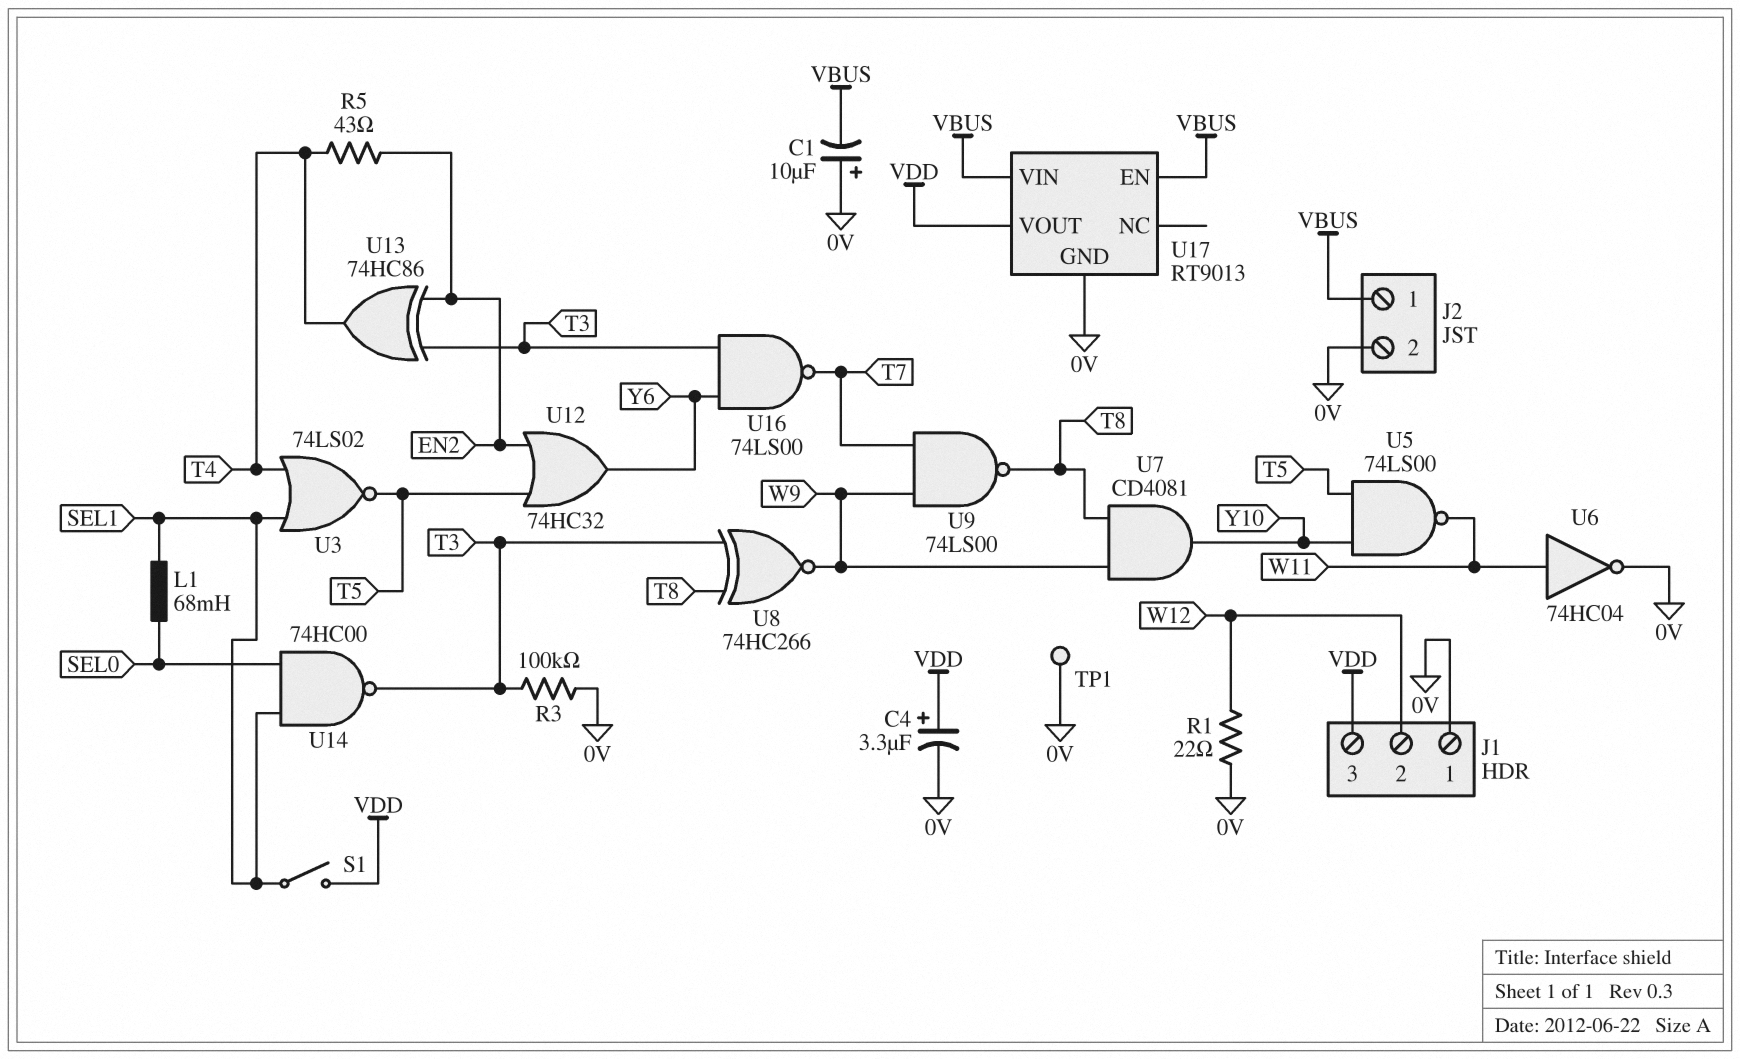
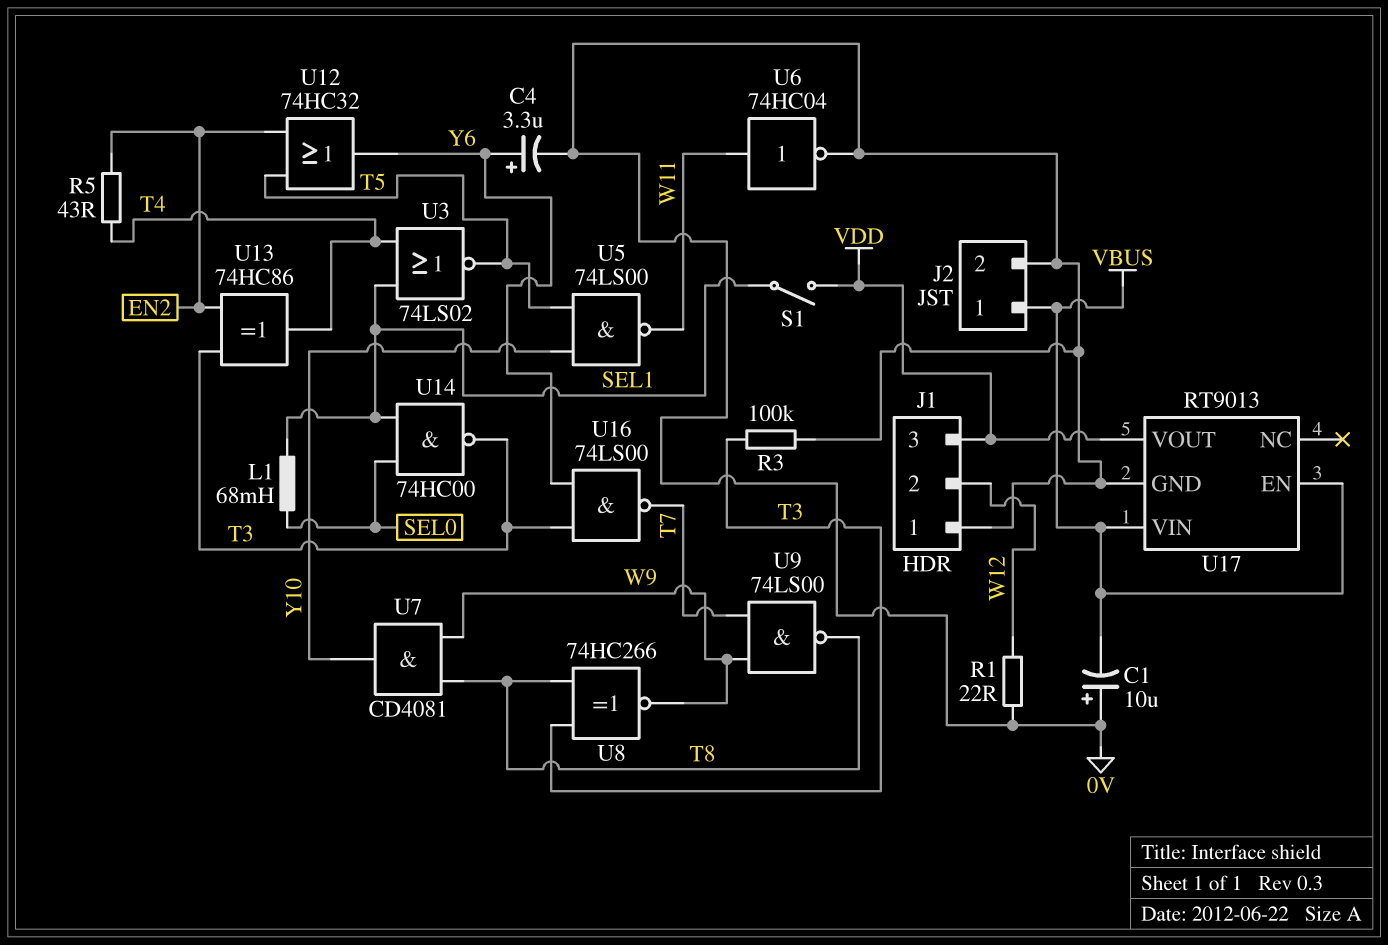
C4: 3.3uF (plus VDD, minus 0V) -> 3.3uF (plus Y6, minus 0V)
TP1: test point (0V) -> none

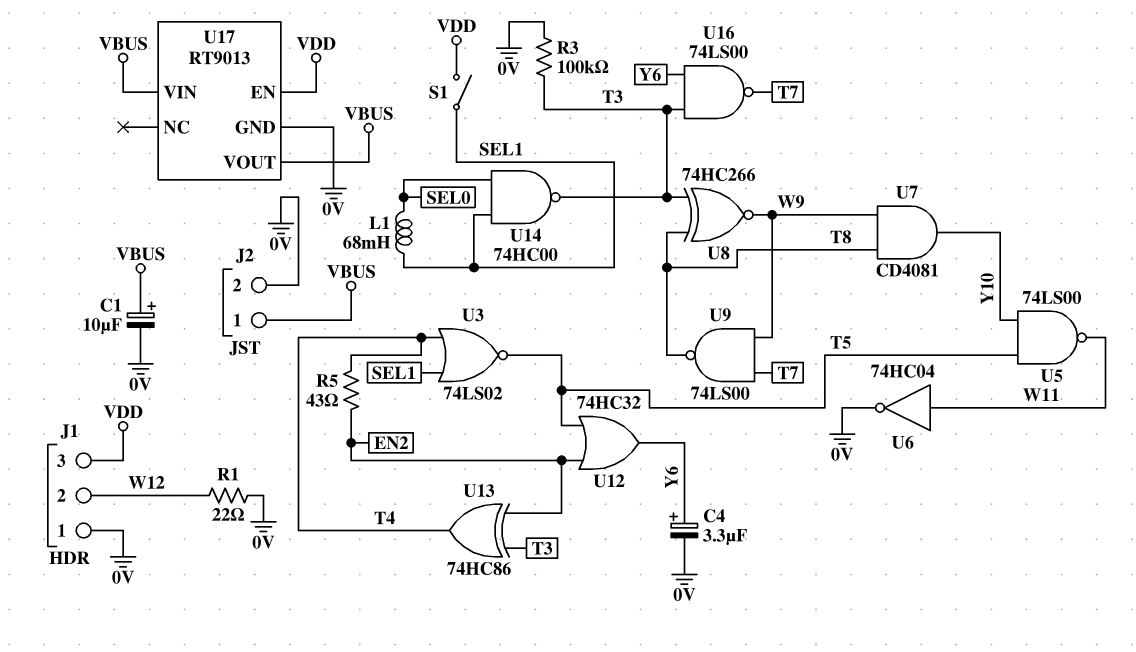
C1: 10uF (plus 0V, minus VBUS) -> 10uF (plus VBUS, minus 0V)
U17 pin EN: VBUS -> VDD
U17 pin VOUT: VDD -> VBUS

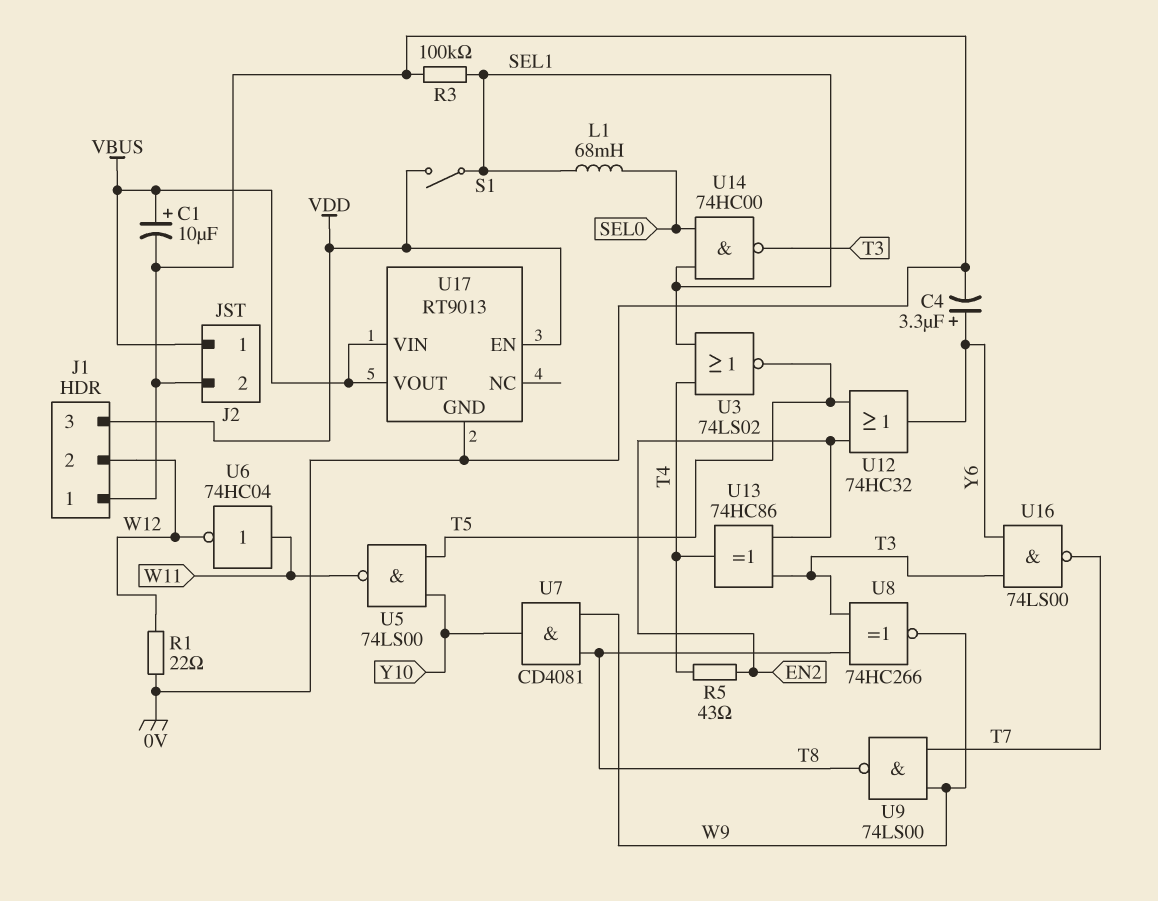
R3: 100k (0V, T3) -> 100k (0V, SEL1)
U6: NOT 74HC04 (in W11, out 0V) -> NOT 74HC04 (in W11, out W12)

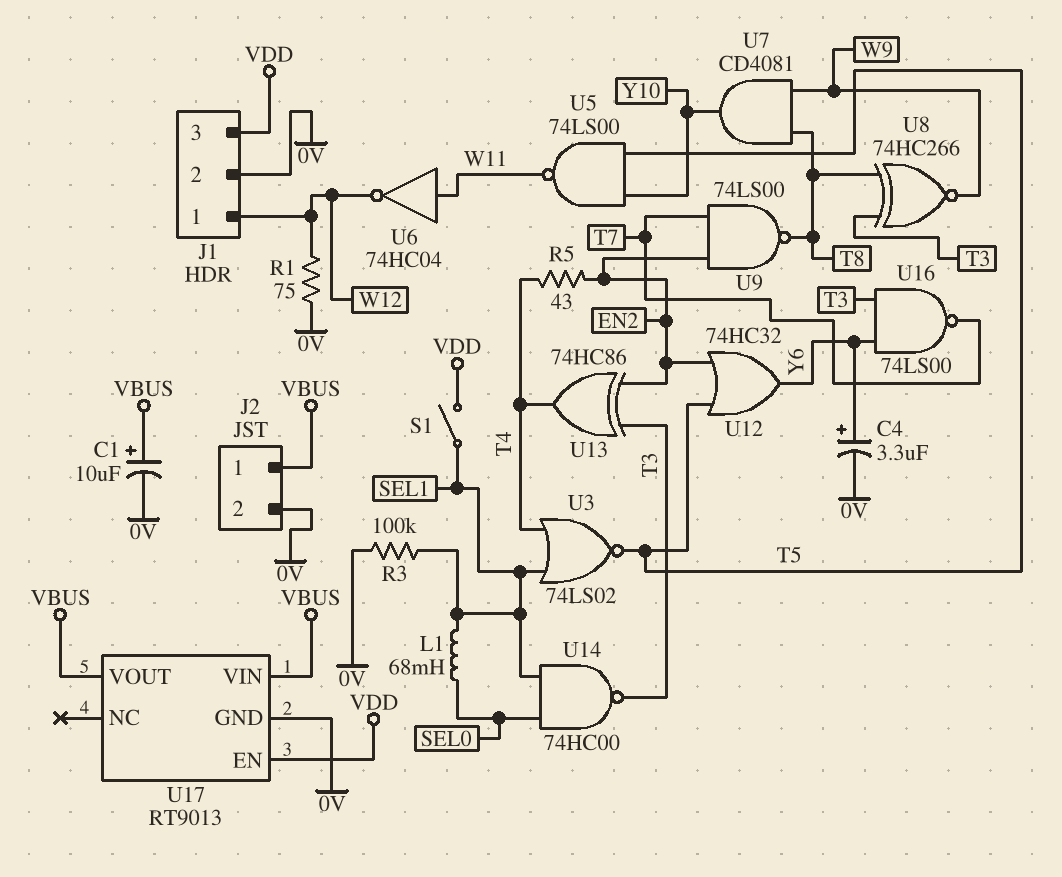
J1 pin 1: 0V -> W12
J1 pin 2: W12 -> 0V
R1: 22 (0V, W12) -> 75 (0V, W12)
U9: NAND 74LS00 (in T7, in W9, out T8) -> NAND 74LS00 (in EN2, in T7, out T8)

